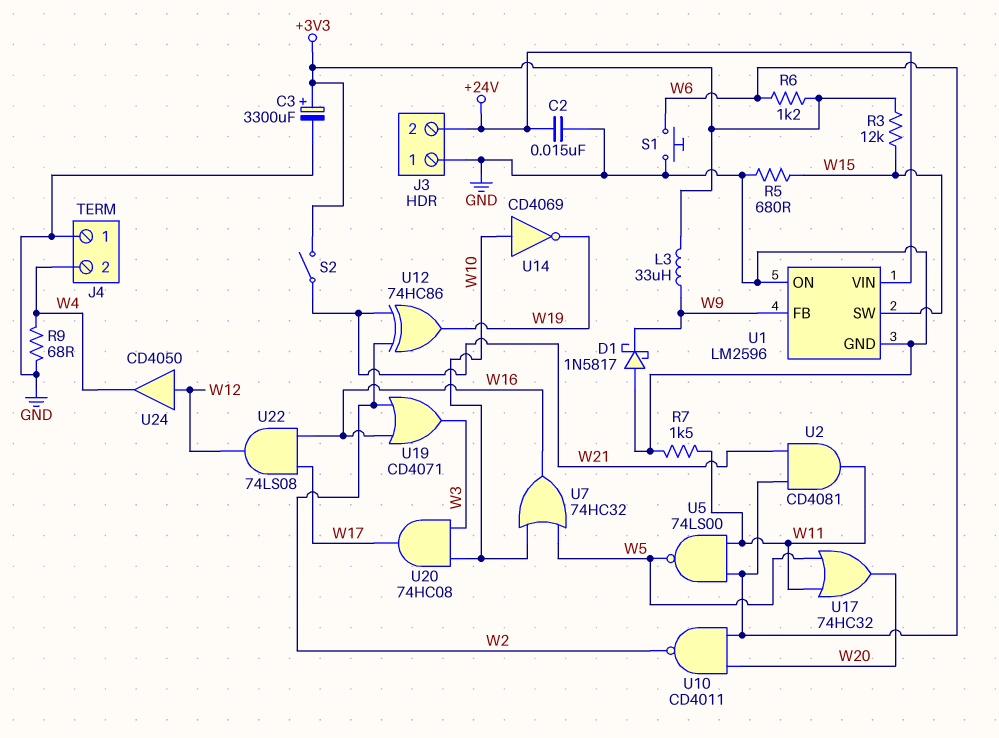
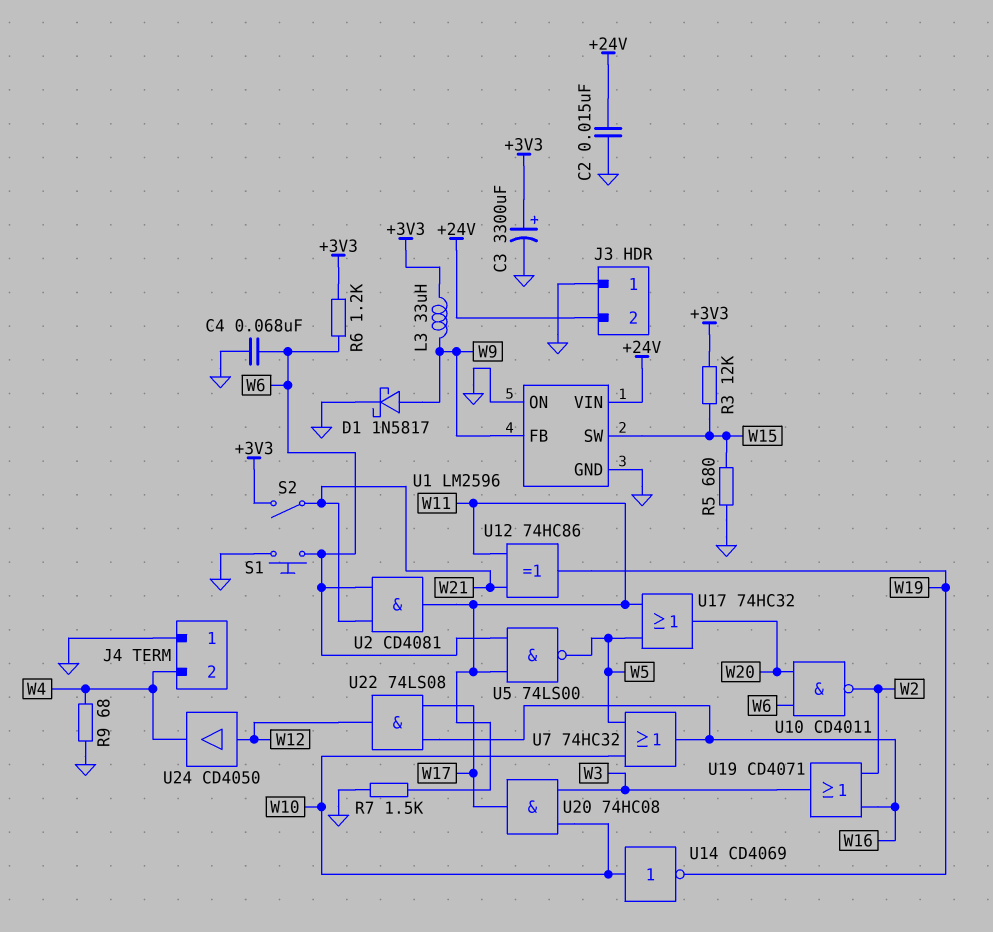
C4: none -> 68nF (GND, W6)
D1: schottky 1N5817 (A GND, K W9) -> schottky 1N5817 (A W9, K GND)
U12: XOR 74HC86 (in W2, in W21, out W19) -> XOR 74HC86 (in W11, in W21, out W19)

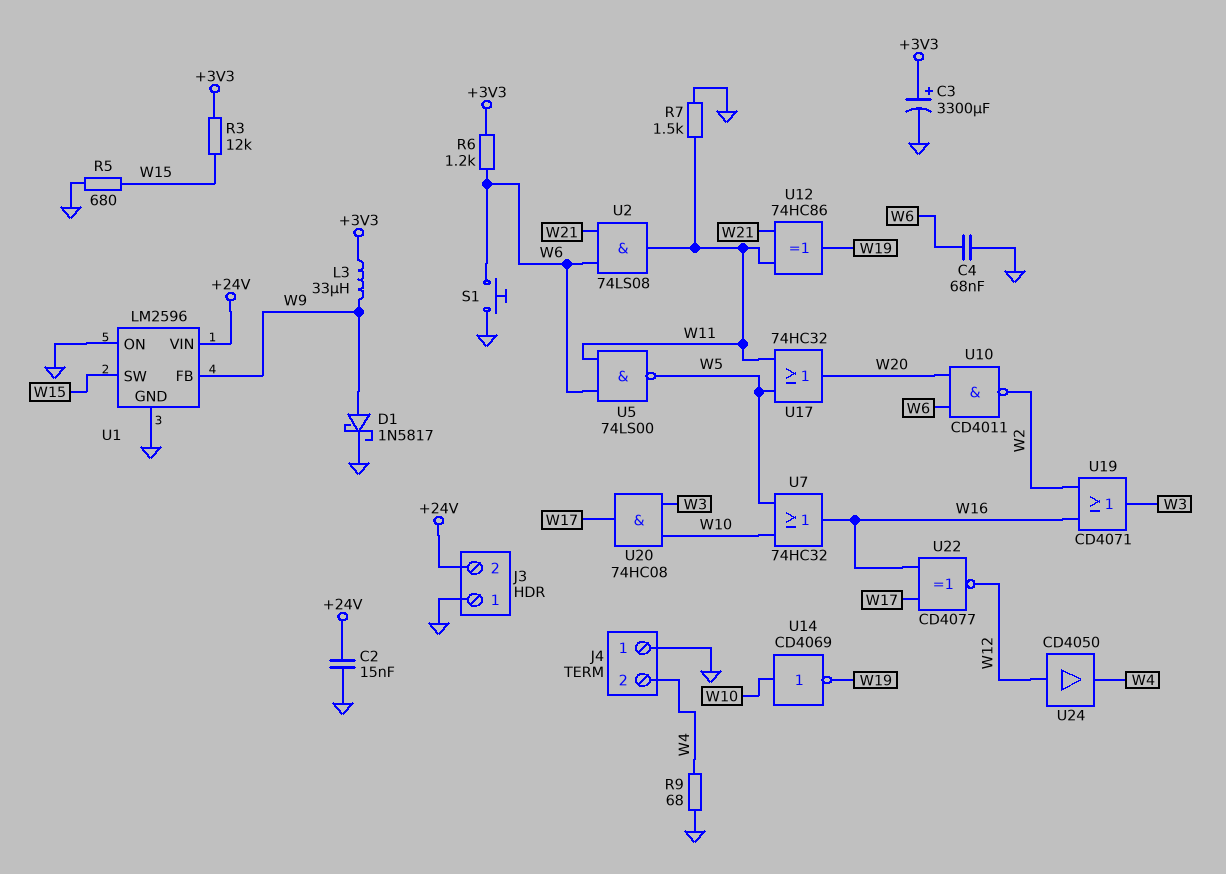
S2: switch (+3V3, W21) -> none
U2: AND CD4081 (in W6, in W21, out W11) -> AND 74LS08 (in W6, in W21, out W11)
U22: AND 74LS08 (in W16, in W17, out W12) -> XNOR CD4077 (in W16, in W17, out W12)

